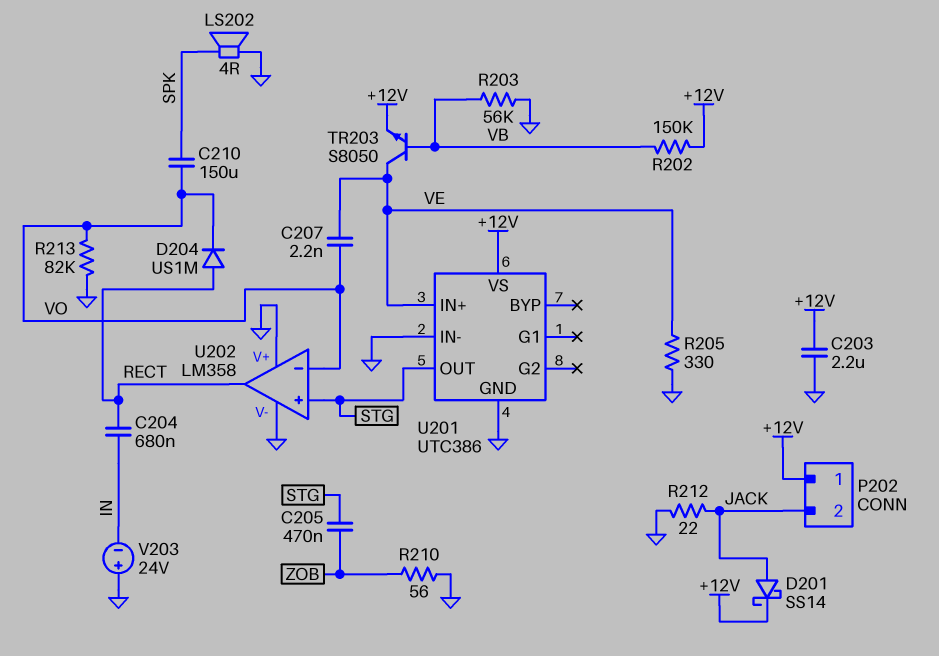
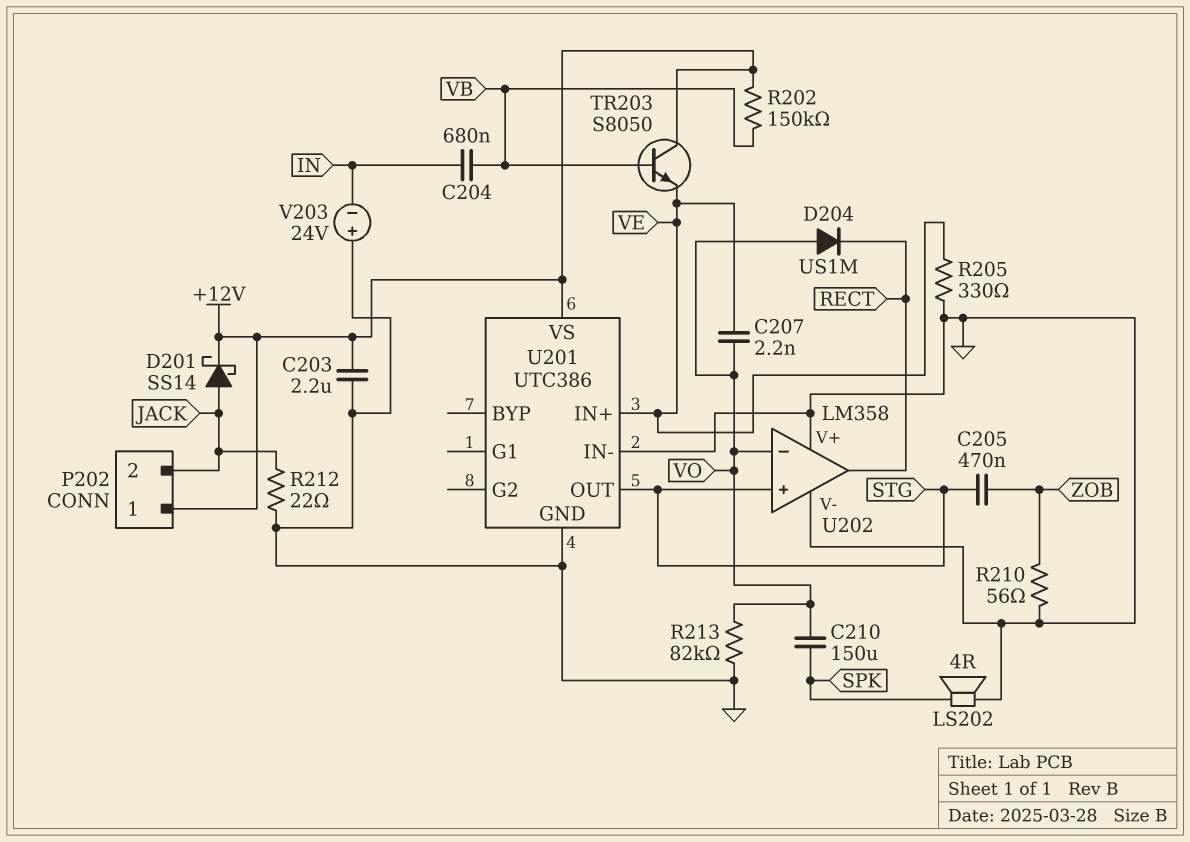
C204: 680nF (IN, RECT) -> 680nF (IN, VB)
D204: diode US1M (A RECT, K VO) -> diode US1M (A VO, K RECT)
R203: 56k (GND, VB) -> none
TR203: NPN S8050 (B VB, C VE, E +12V) -> NPN S8050 (B VB, C +12V, E VE)

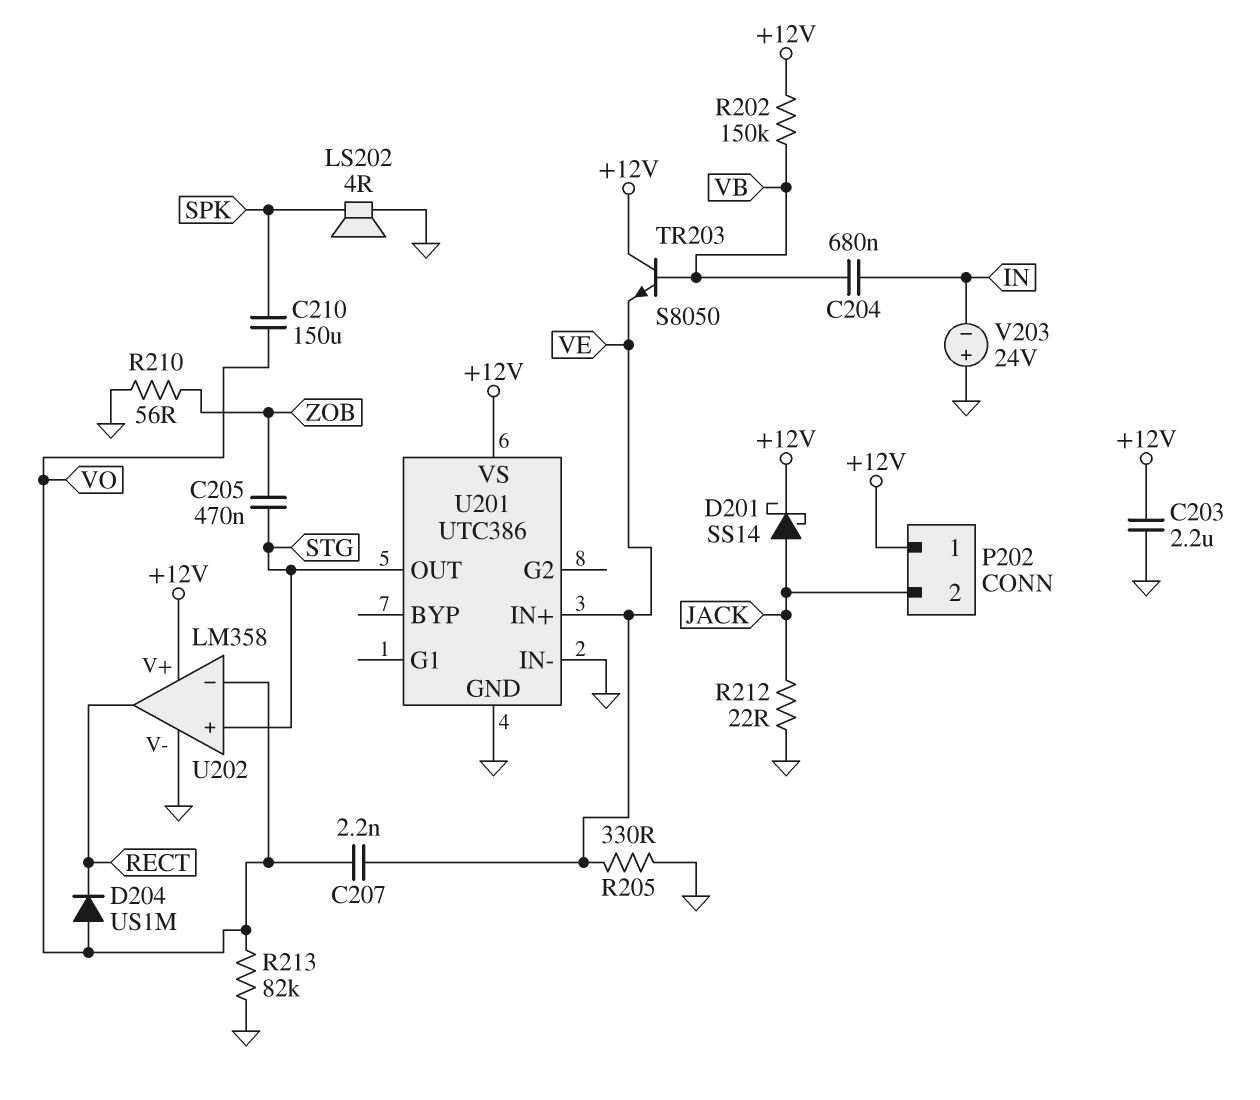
U202 pin V+: GND -> +12V

